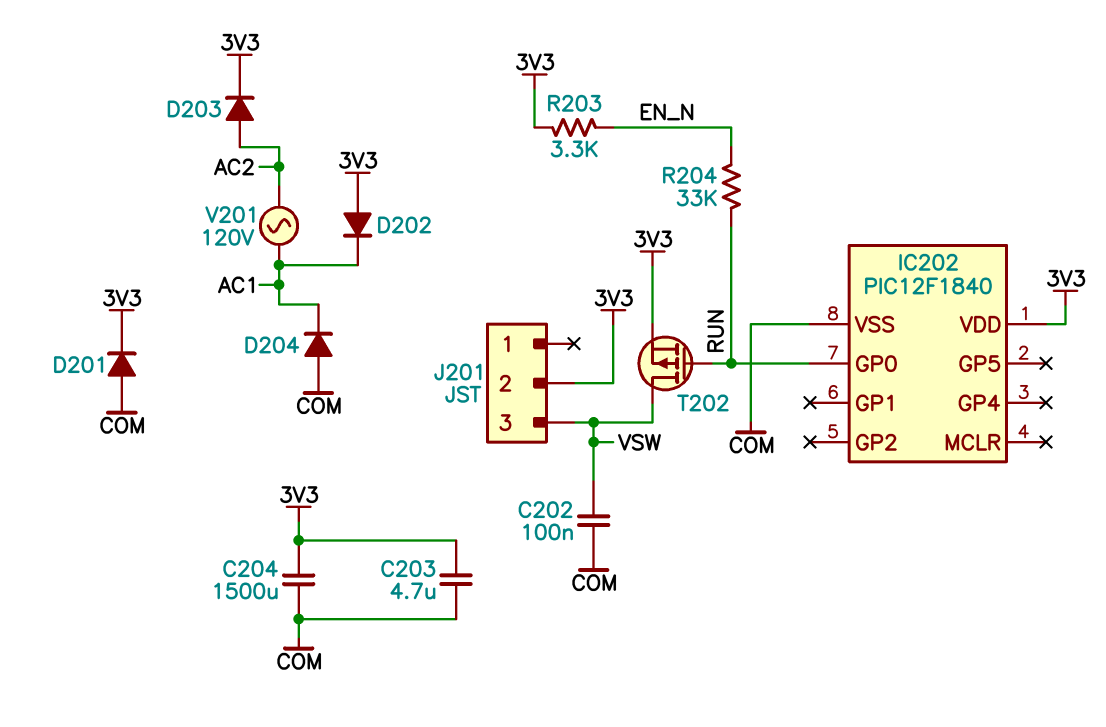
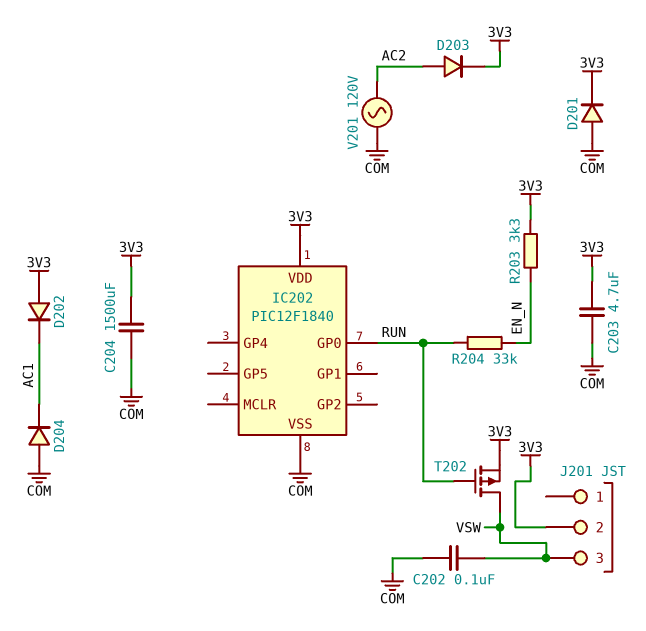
V201: AC 120V (AC1, AC2) -> AC 120V (AC2, COM)

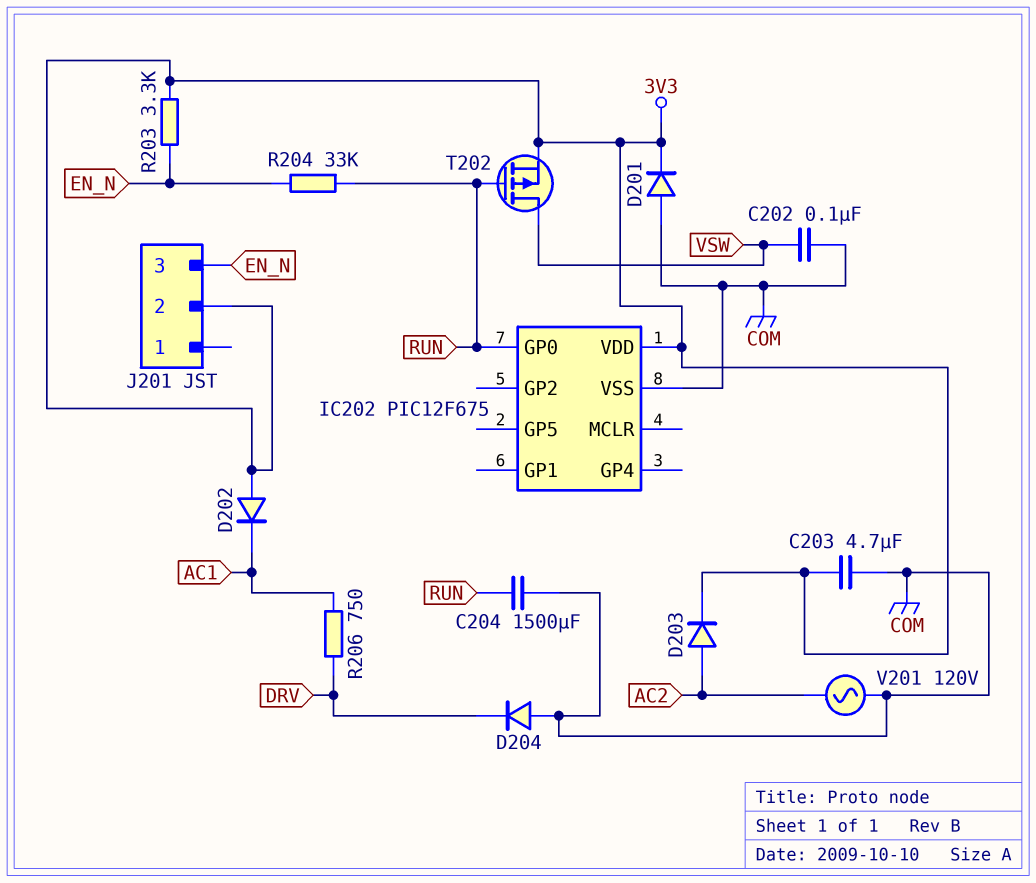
C204: 1500uF (3V3, COM) -> 1500uF (COM, RUN)
D204: diode (A COM, K AC1) -> diode (A COM, K DRV)
IC202: PIC12F1840 -> PIC12F675
J201 pin 3: VSW -> EN_N
R206: none -> 750 (AC1, DRV)

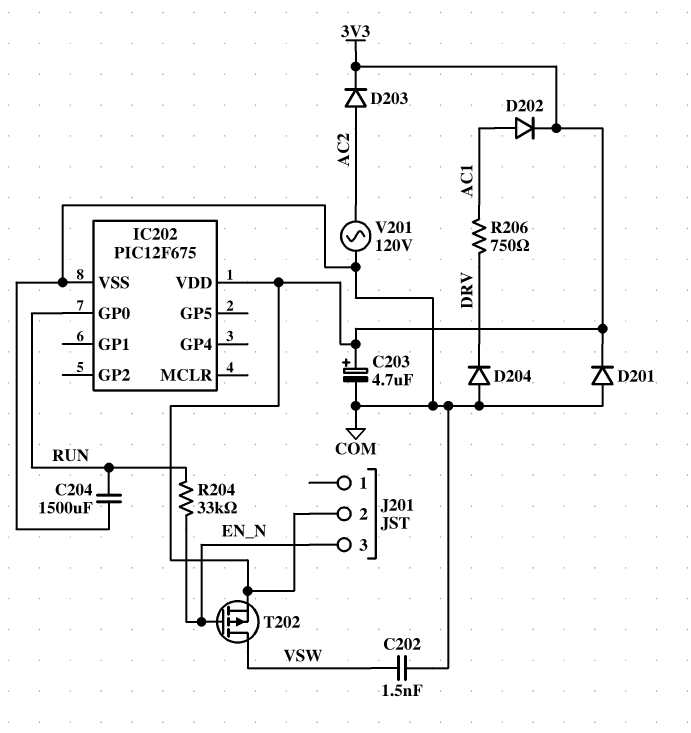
C202: 100nF (COM, VSW) -> 1.5nF (COM, VSW)
C203: 4.7uF (3V3, COM) -> 4.7uF (plus 3V3, minus COM)
D202: diode (A 3V3, K AC1) -> diode (A AC1, K 3V3)
R203: 3.3k (3V3, EN_N) -> none
T202: PMOS (G RUN, D VSW, S 3V3) -> PMOS (G EN_N, D VSW, S 3V3)

